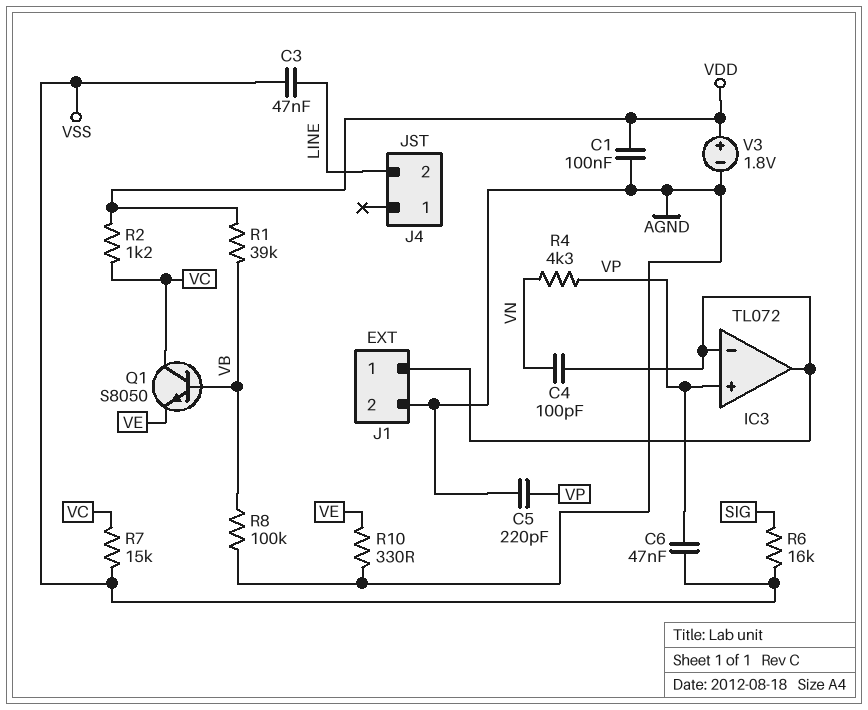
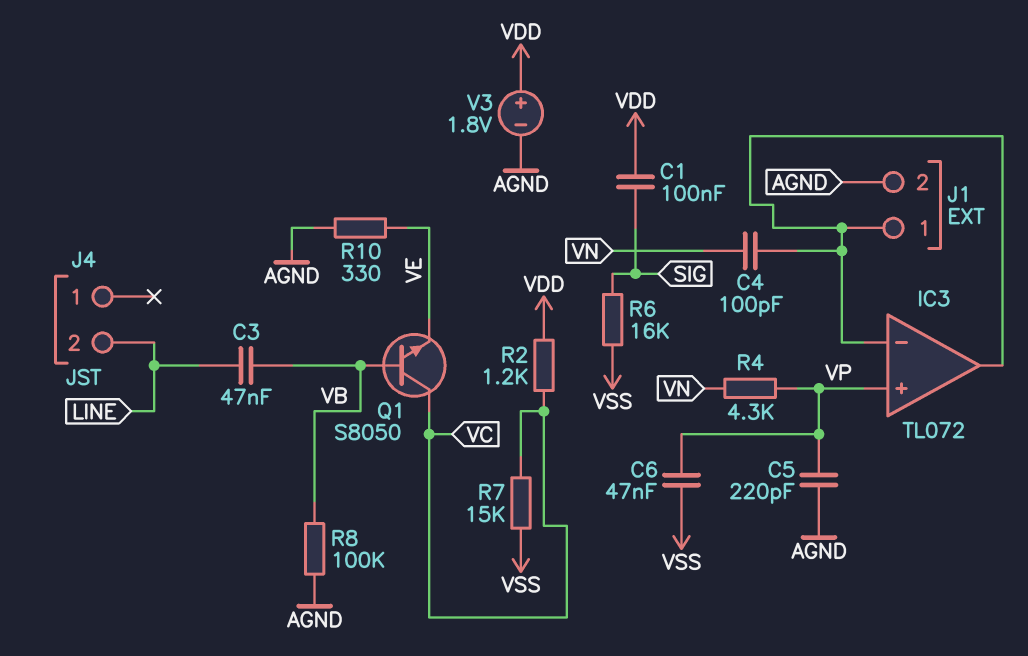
C1: 100nF (AGND, VDD) -> 100nF (SIG, VDD)
C3: 47nF (LINE, VSS) -> 47nF (LINE, VB)
R1: 39k (VB, VDD) -> none

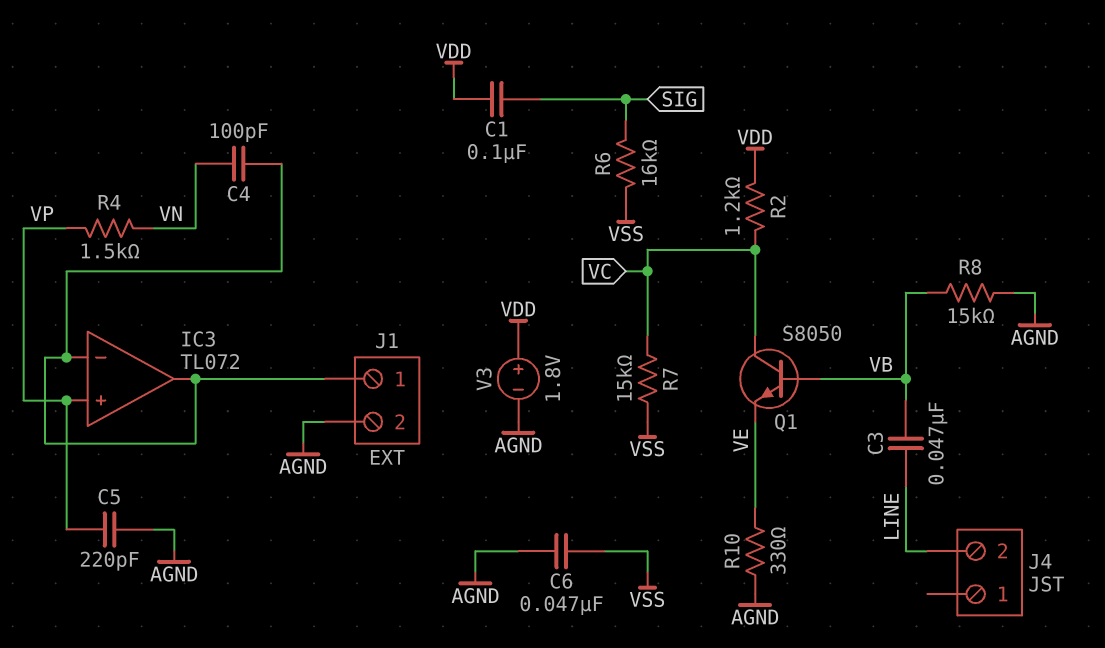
C6: 47nF (VP, VSS) -> 47nF (AGND, VSS)
R4: 4.3k (VN, VP) -> 1.5k (VN, VP)
R8: 100k (AGND, VB) -> 15k (AGND, VB)

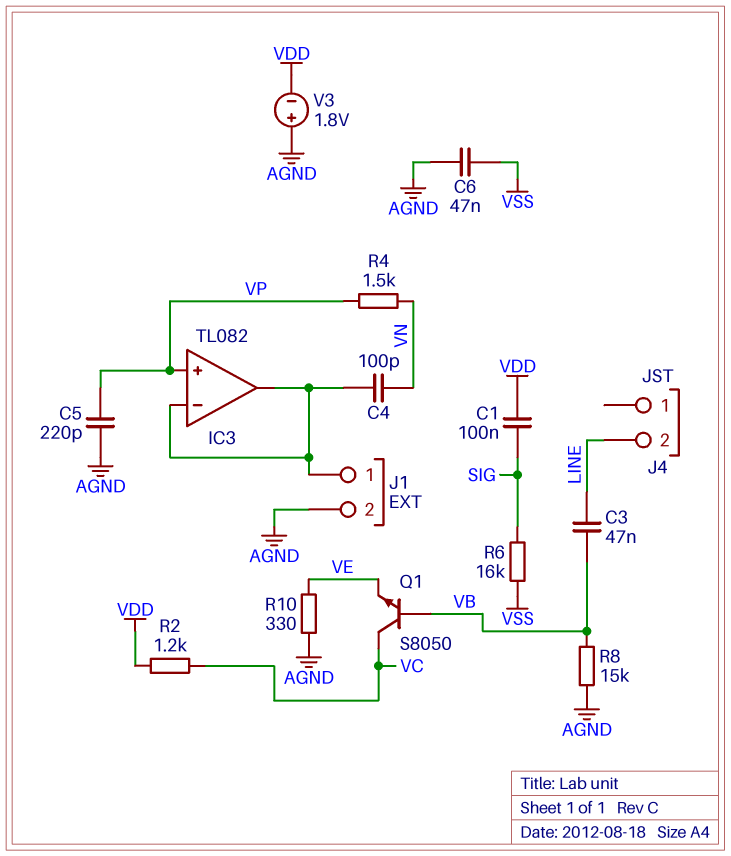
IC3: TL072 -> TL082
R7: 15k (VC, VSS) -> none
V3: 1.8V (plus VDD, minus AGND) -> 1.8V (plus AGND, minus VDD)

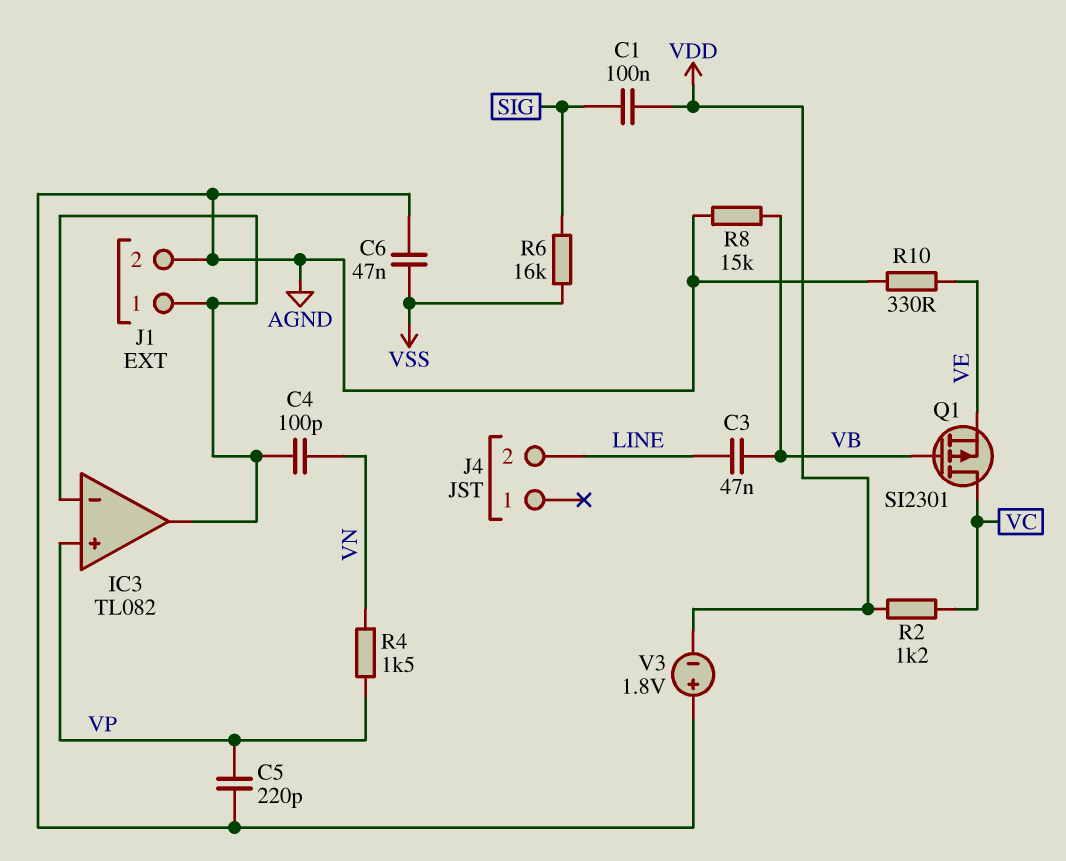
Q1: NPN S8050 (B VB, C VC, E VE) -> PMOS SI2301 (G VB, D VC, S VE)

